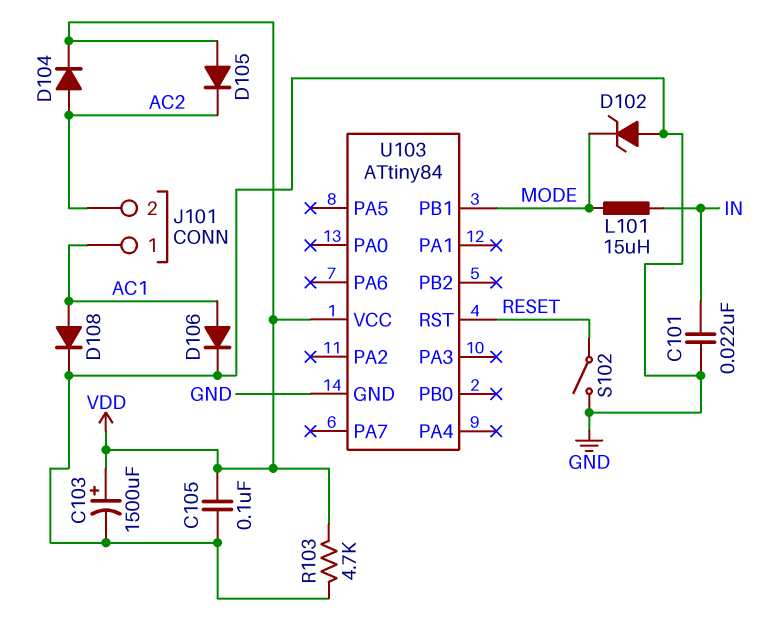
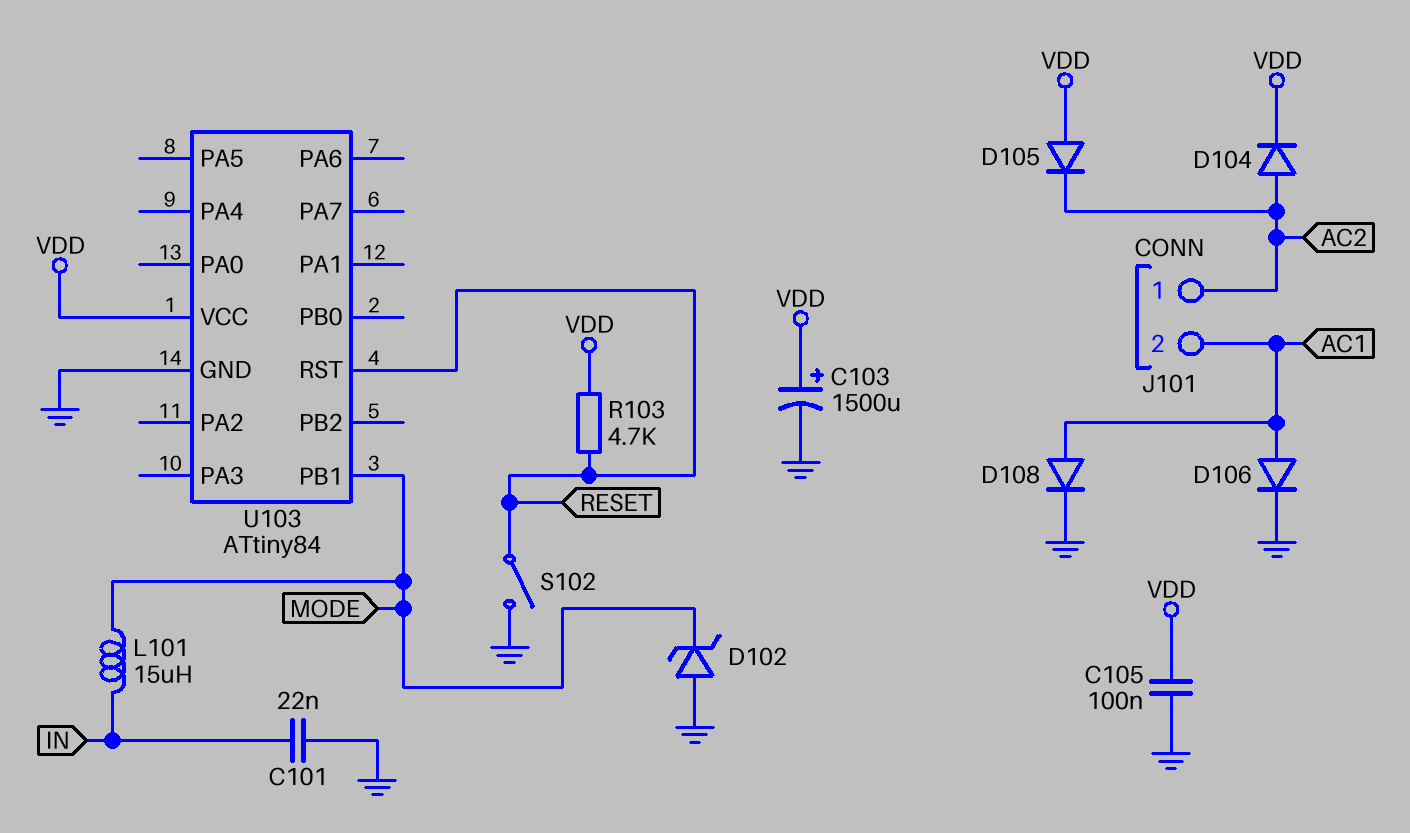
J101 pin 1: AC1 -> AC2
J101 pin 2: AC2 -> AC1
R103: 4.7k (GND, VDD) -> 4.7k (RESET, VDD)

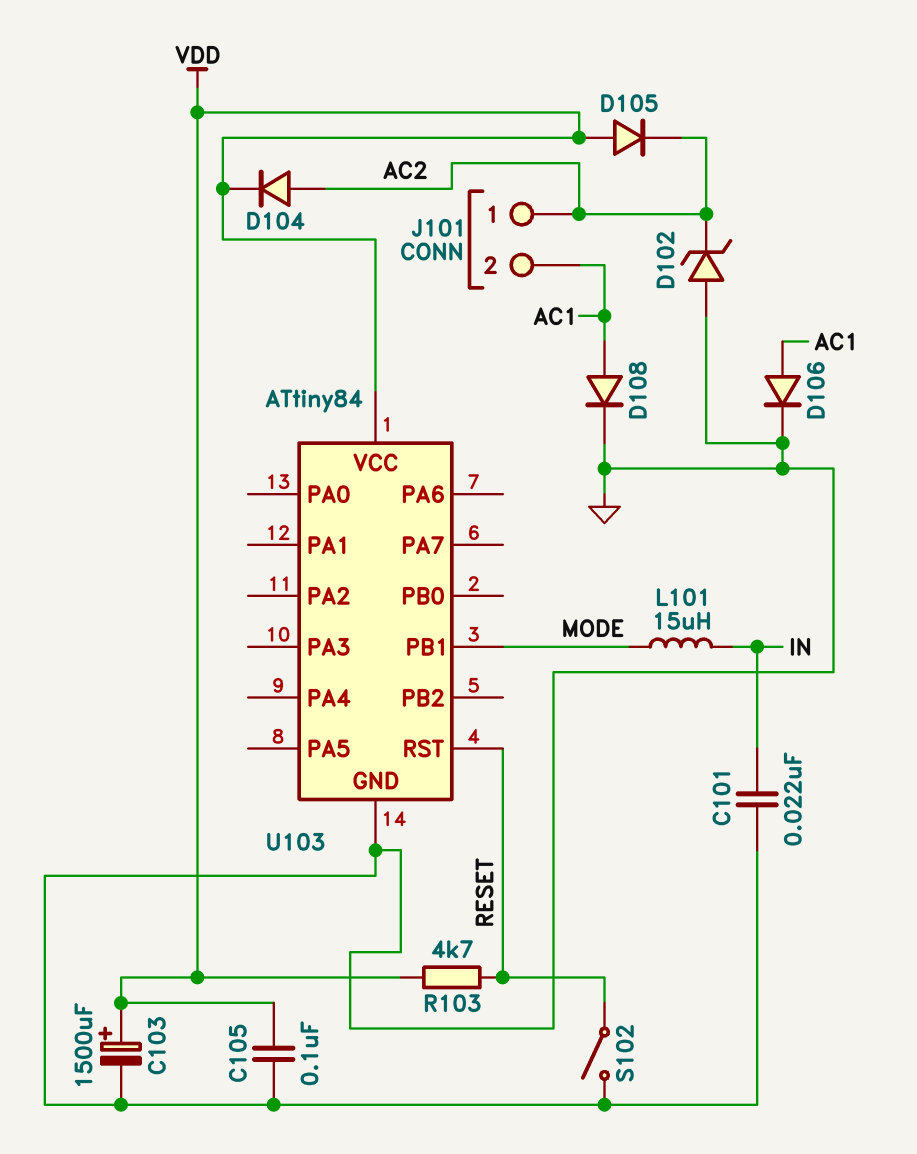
D102: zener (A GND, K MODE) -> zener (A GND, K AC2)

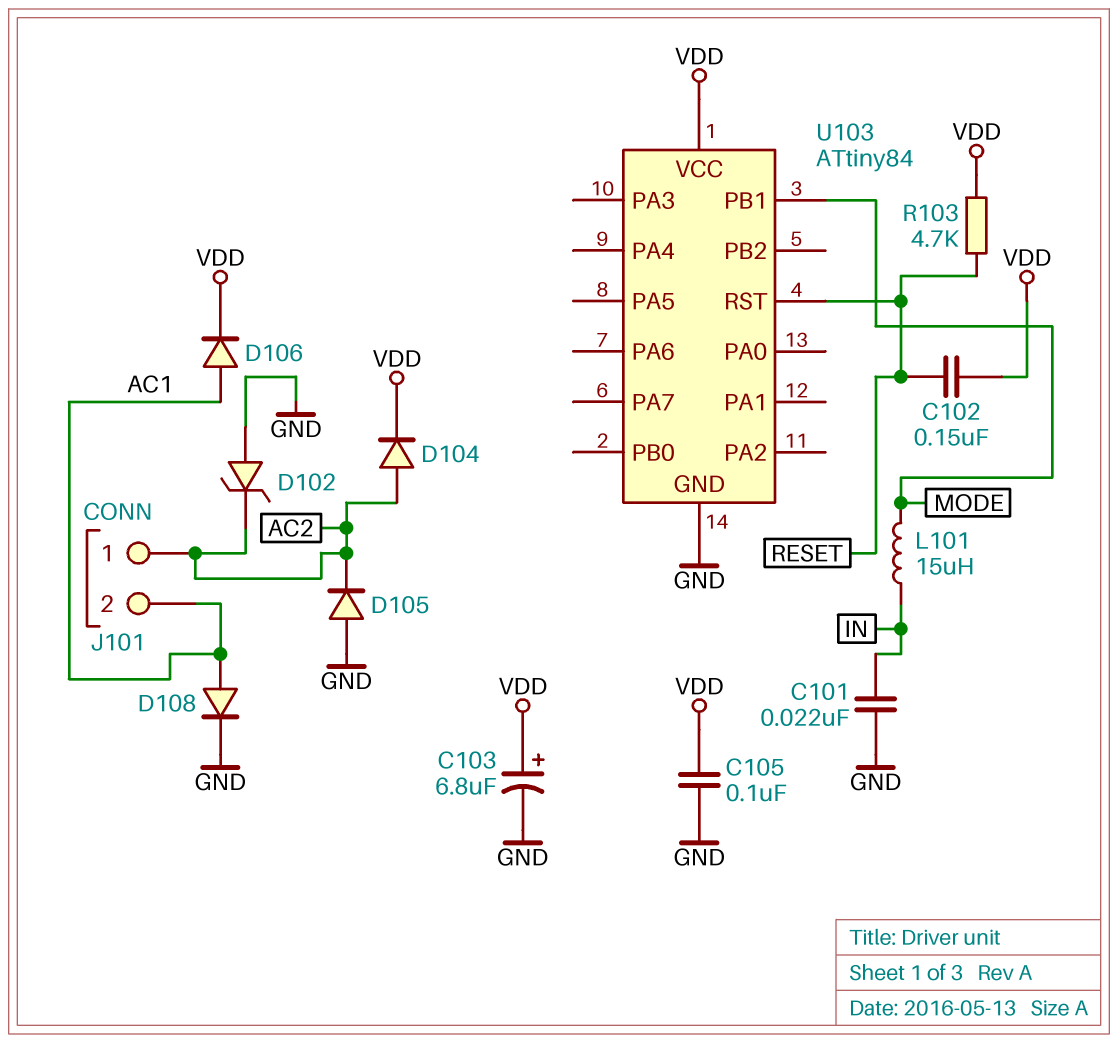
C102: none -> 150nF (RESET, VDD)
C103: 1500uF (plus VDD, minus GND) -> 6.8uF (plus VDD, minus GND)
D105: diode (A VDD, K AC2) -> diode (A GND, K AC2)
D106: diode (A AC1, K GND) -> diode (A AC1, K VDD)
S102: switch (GND, RESET) -> none

